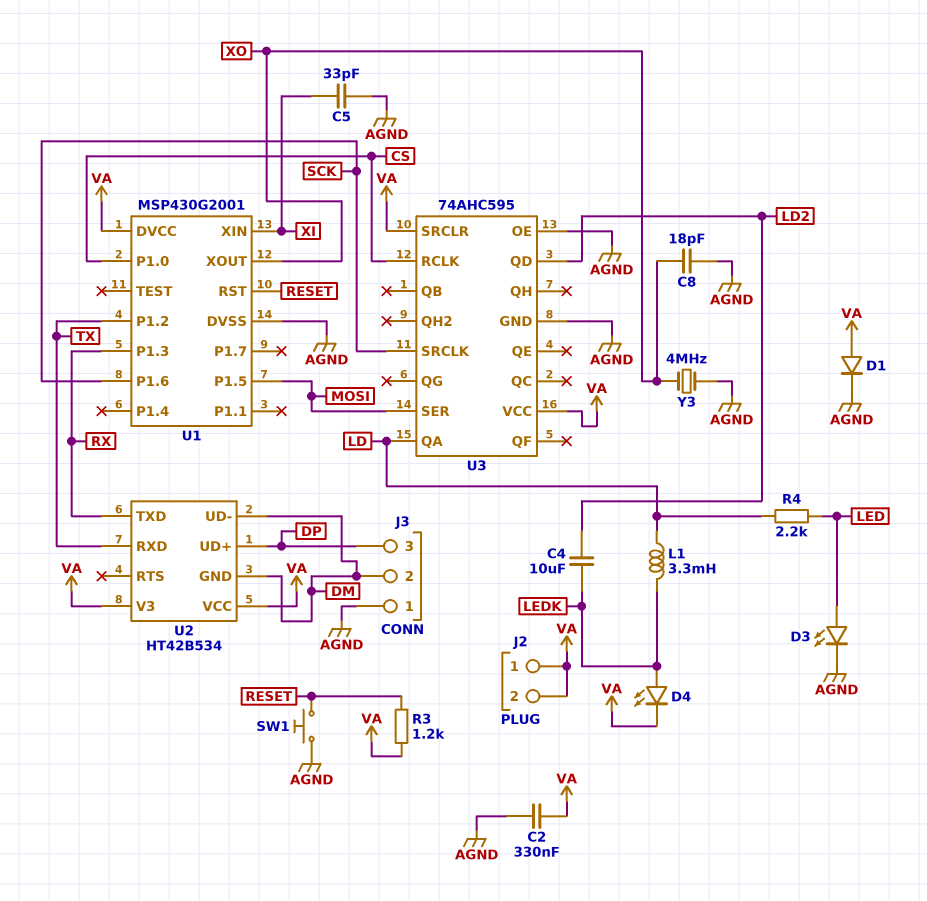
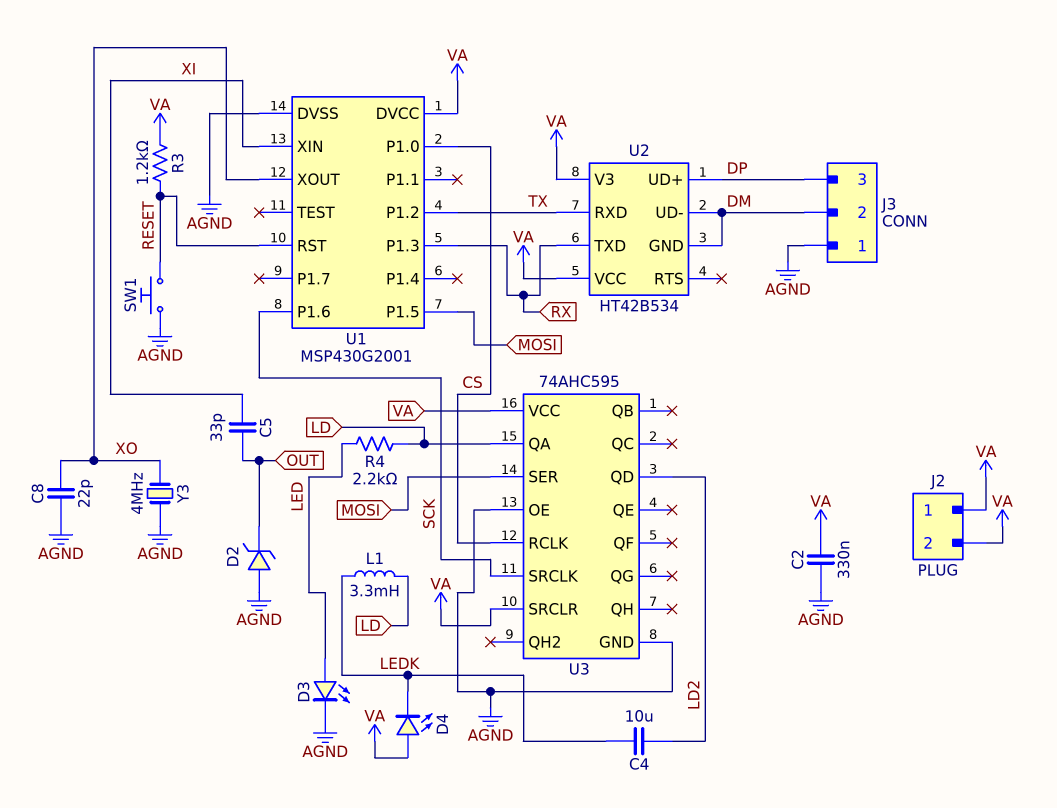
C5: 33pF (AGND, XI) -> 33pF (OUT, XI)
C8: 18pF (AGND, XO) -> 22pF (AGND, XO)
D1: diode (A VA, K AGND) -> none
D2: none -> zener (A AGND, K OUT)
D4: LED (A LEDK, K VA) -> LED (A VA, K LEDK)

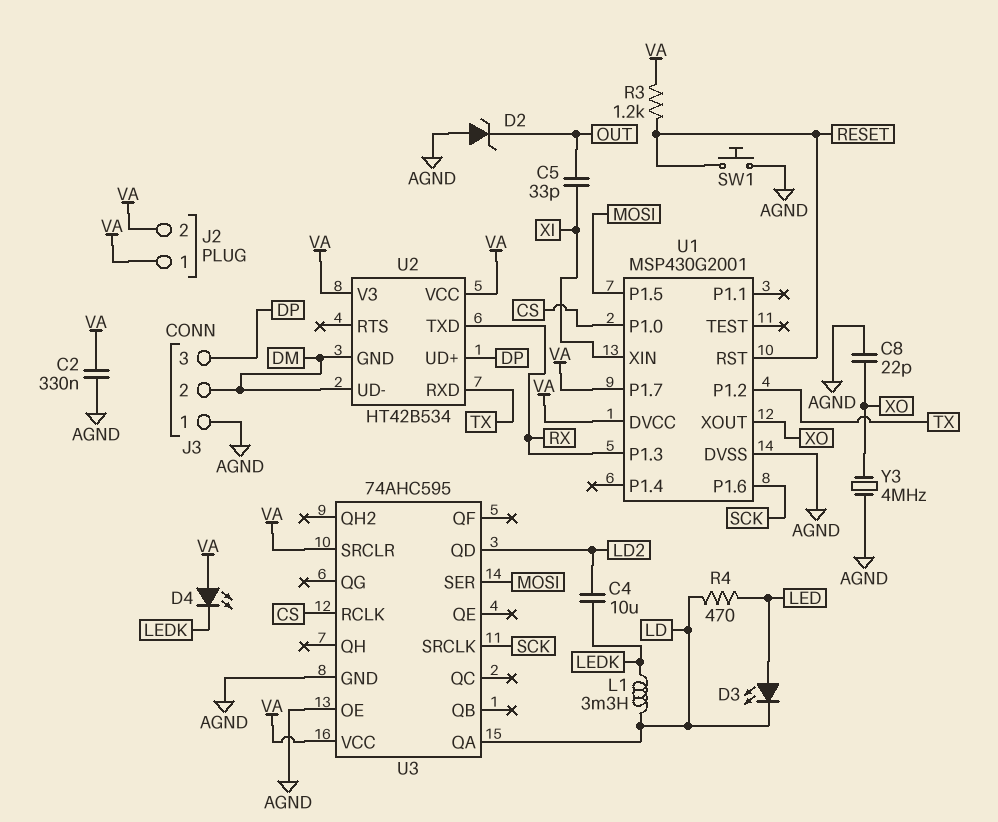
D3: LED (A LED, K AGND) -> LED (A LED, K LD)
R4: 2.2k (LD, LED) -> 470 (LD, LED)
U1 pin P1.7: none -> VA

